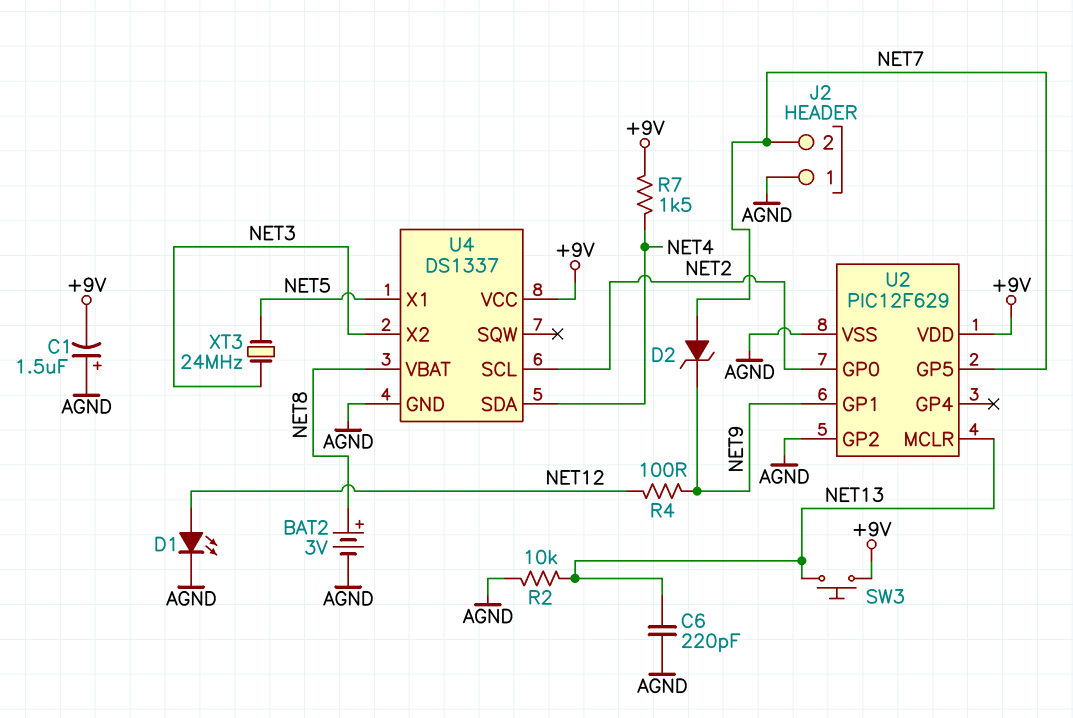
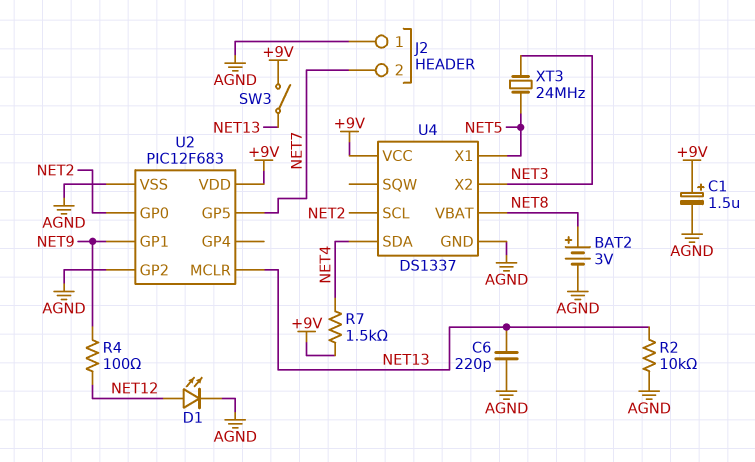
C1: 1.5uF (plus AGND, minus +9V) -> 1.5uF (plus +9V, minus AGND)
D2: zener (A NET7, K NET9) -> none
SW3: button (+9V, NET13) -> switch (+9V, NET13)
U2: PIC12F629 -> PIC12F683

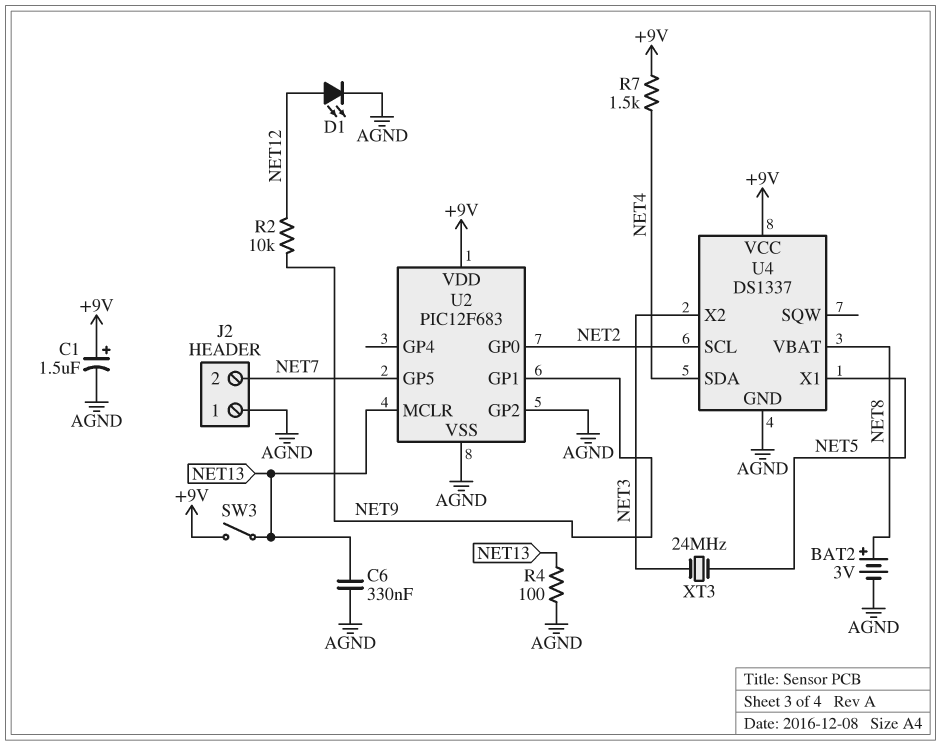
C6: 220pF (AGND, NET13) -> 330nF (AGND, NET13)
R2: 10k (AGND, NET13) -> 10k (NET9, NET12)
R4: 100 (NET9, NET12) -> 100 (AGND, NET13)

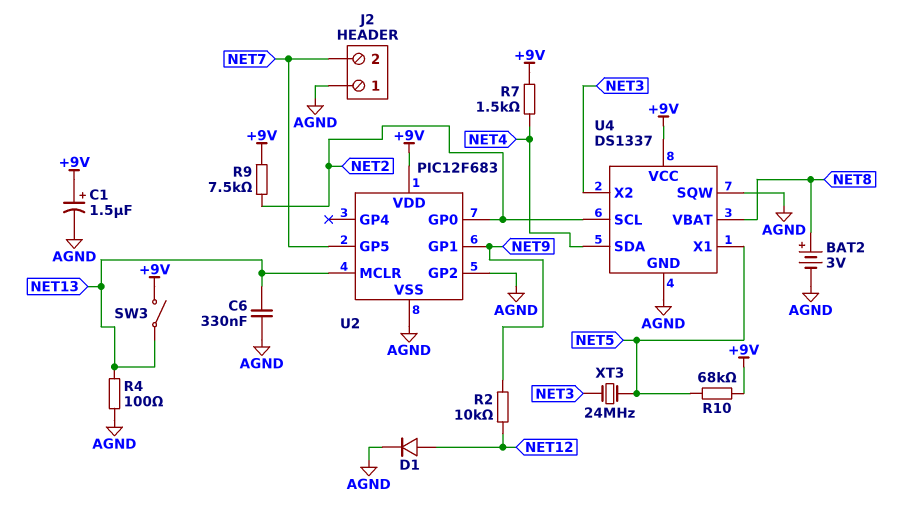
D1: LED (A NET12, K AGND) -> diode (A NET12, K AGND)
R9: none -> 7.5k (+9V, NET2)
R10: none -> 68k (+9V, NET5)
U4 pin SQW: none -> AGND

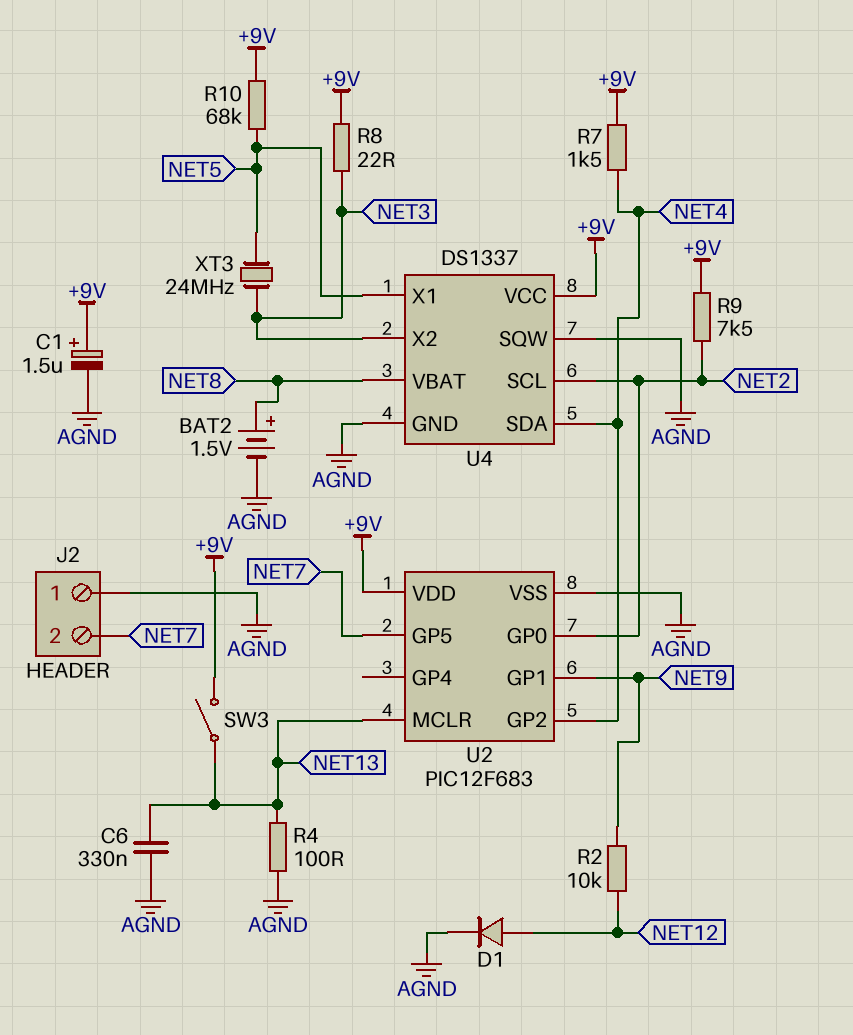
BAT2: 3V (plus NET8, minus AGND) -> 1.5V (plus NET8, minus AGND)
R8: none -> 22 (+9V, NET3)
U2 pin GP2: AGND -> NET4

